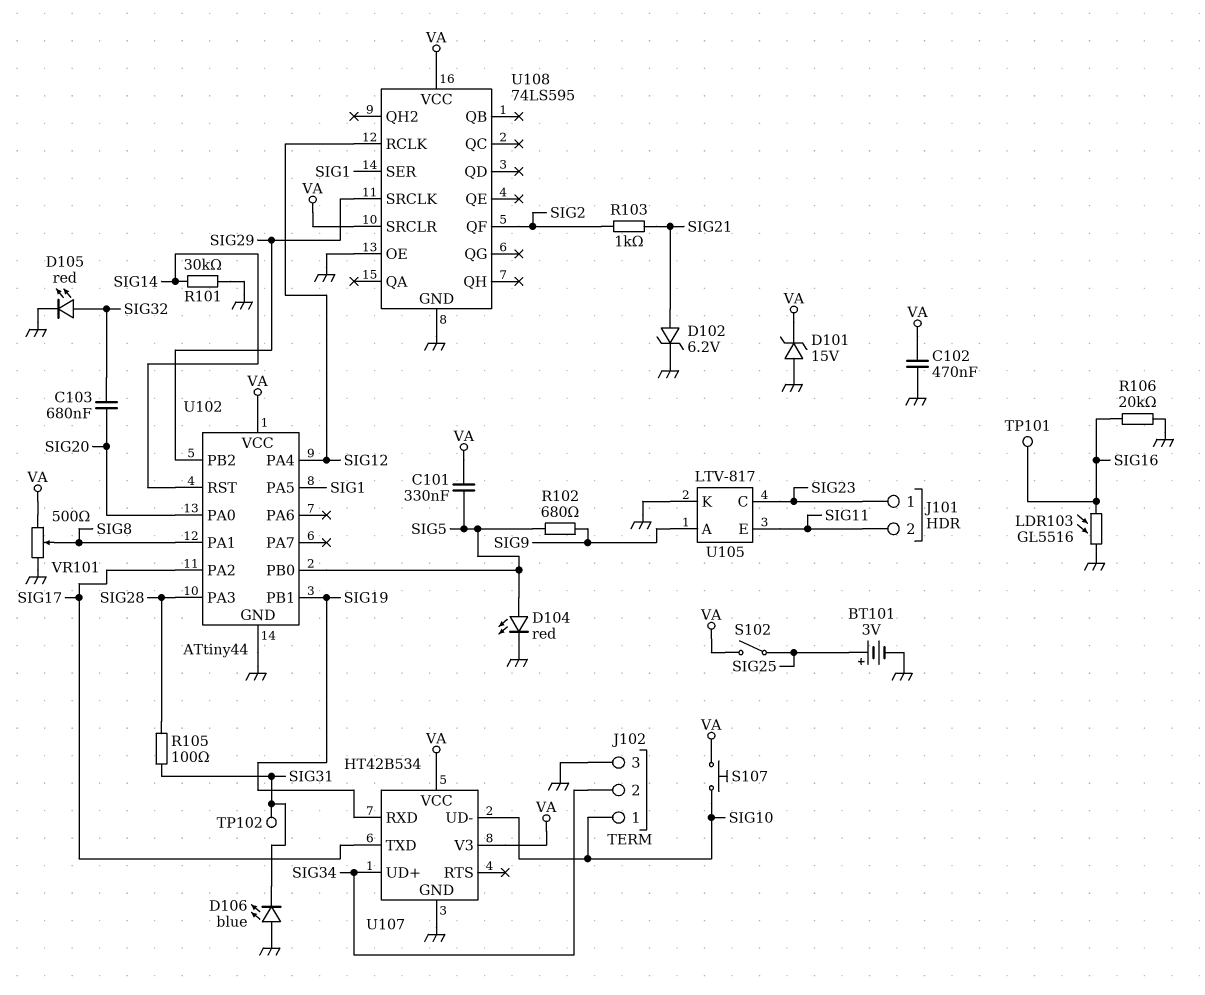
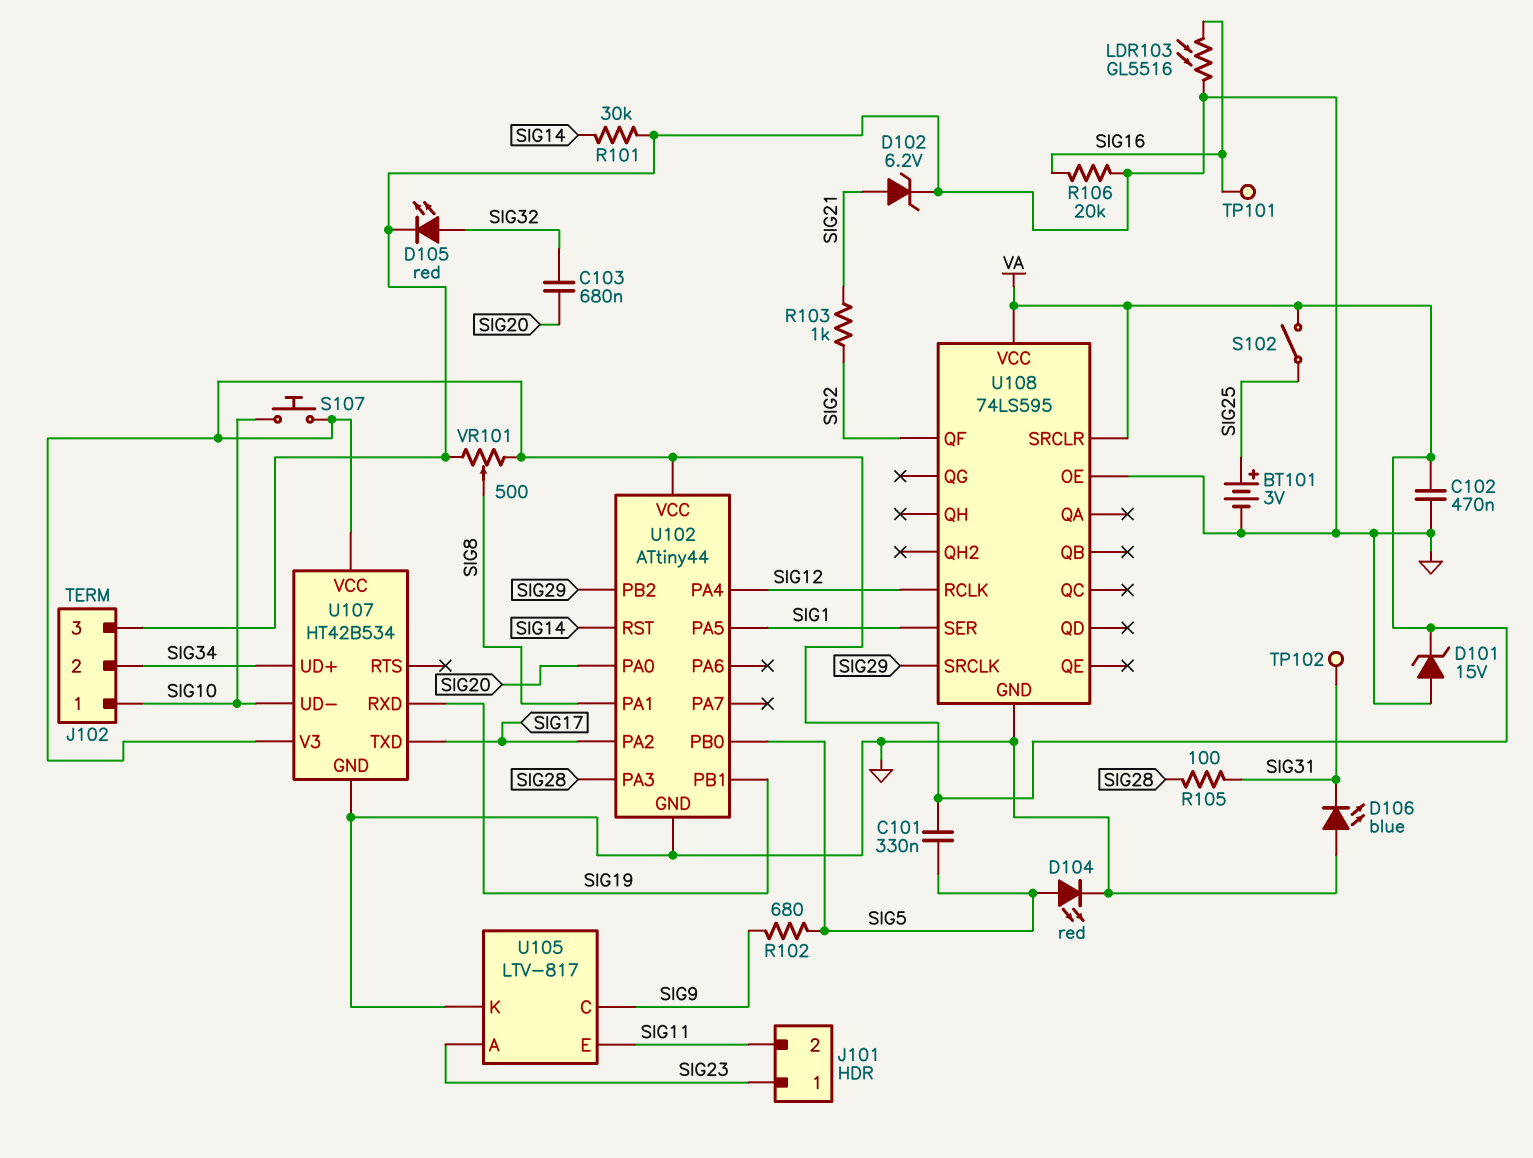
U105 pin A: SIG9 -> SIG23
U105 pin C: SIG23 -> SIG9

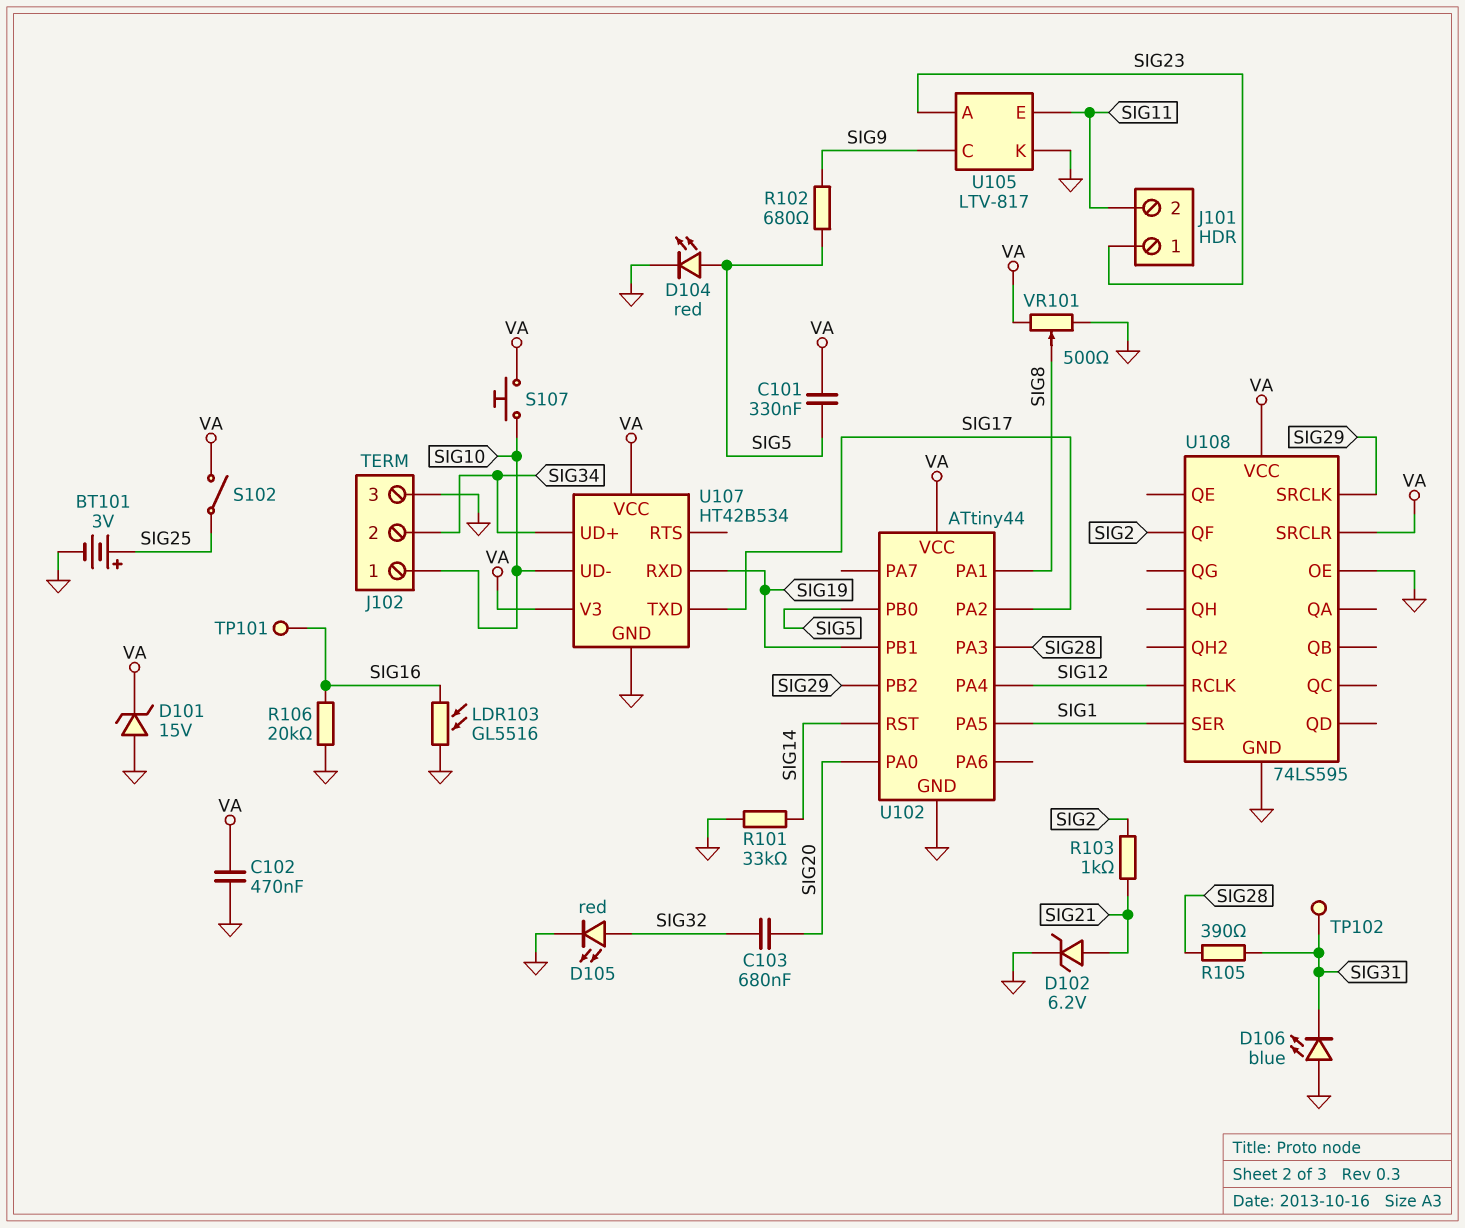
R101: 30k (GND, SIG14) -> 33k (GND, SIG14)
R105: 100 (SIG28, SIG31) -> 390 (SIG28, SIG31)

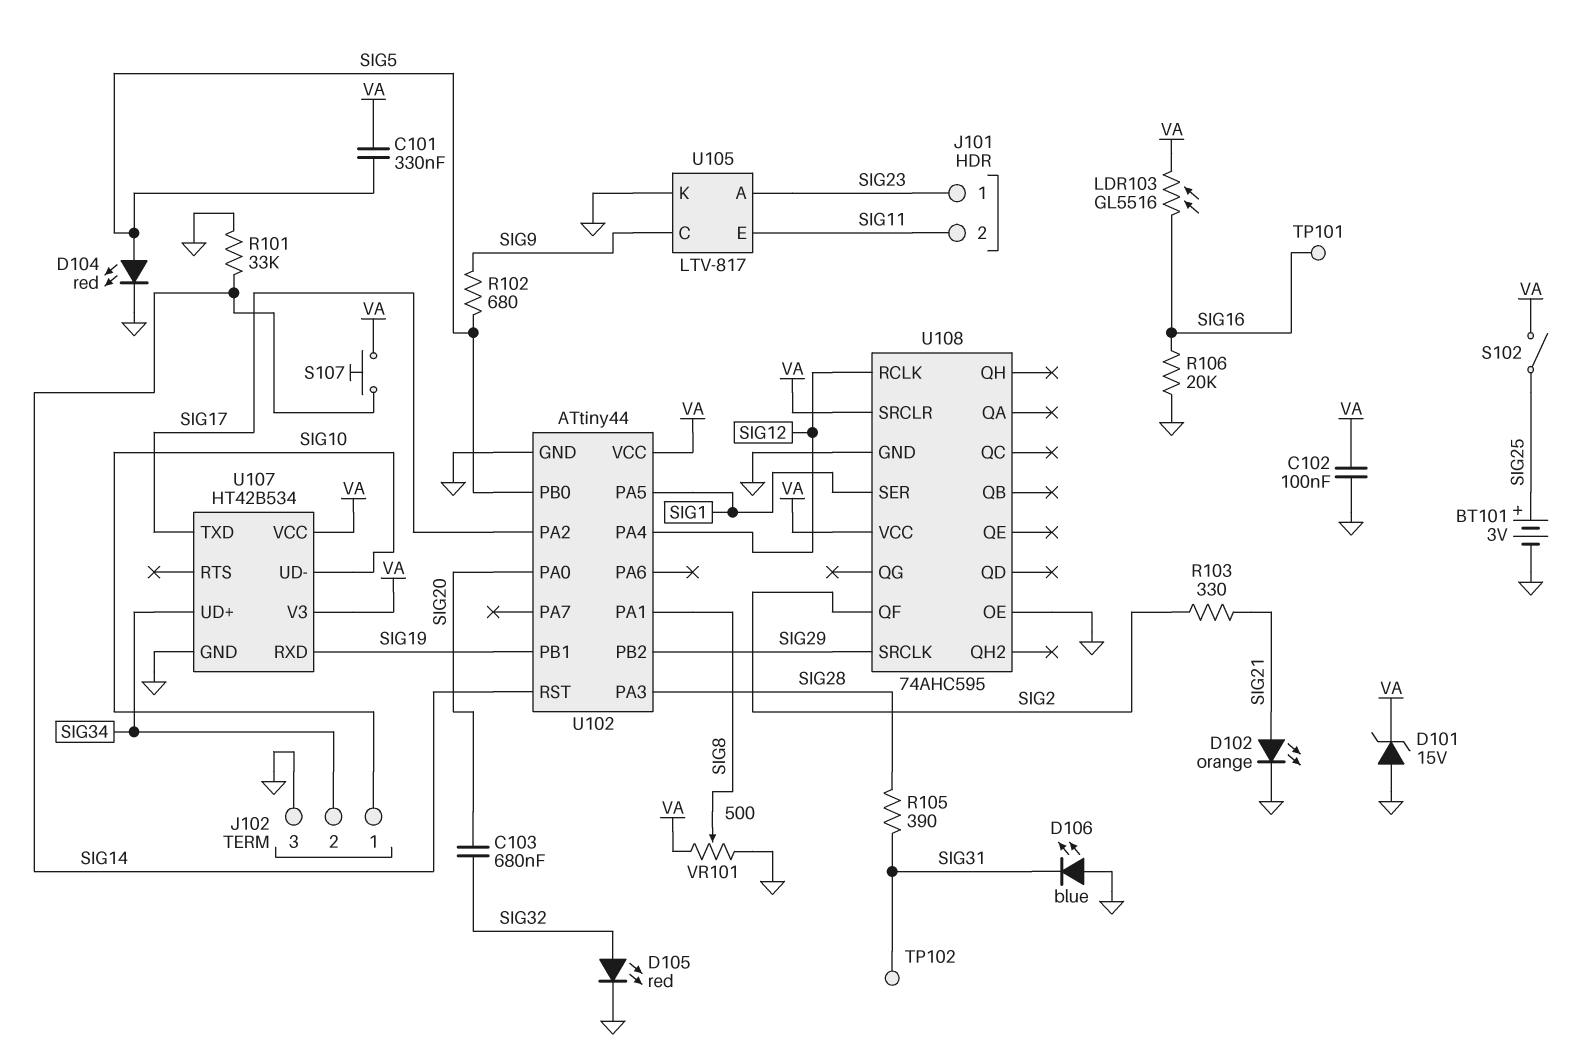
C102: 470nF (GND, VA) -> 100nF (GND, VA)
D102: zener 6.2V (A SIG21, K GND) -> LED orange (A SIG21, K GND)
LDR103: GL5516 (GND, SIG16) -> GL5516 (SIG16, VA)
R103: 1k (SIG2, SIG21) -> 330 (SIG2, SIG21)
S107: button (SIG10, VA) -> button (SIG14, VA)
U108: 74LS595 -> 74AHC595

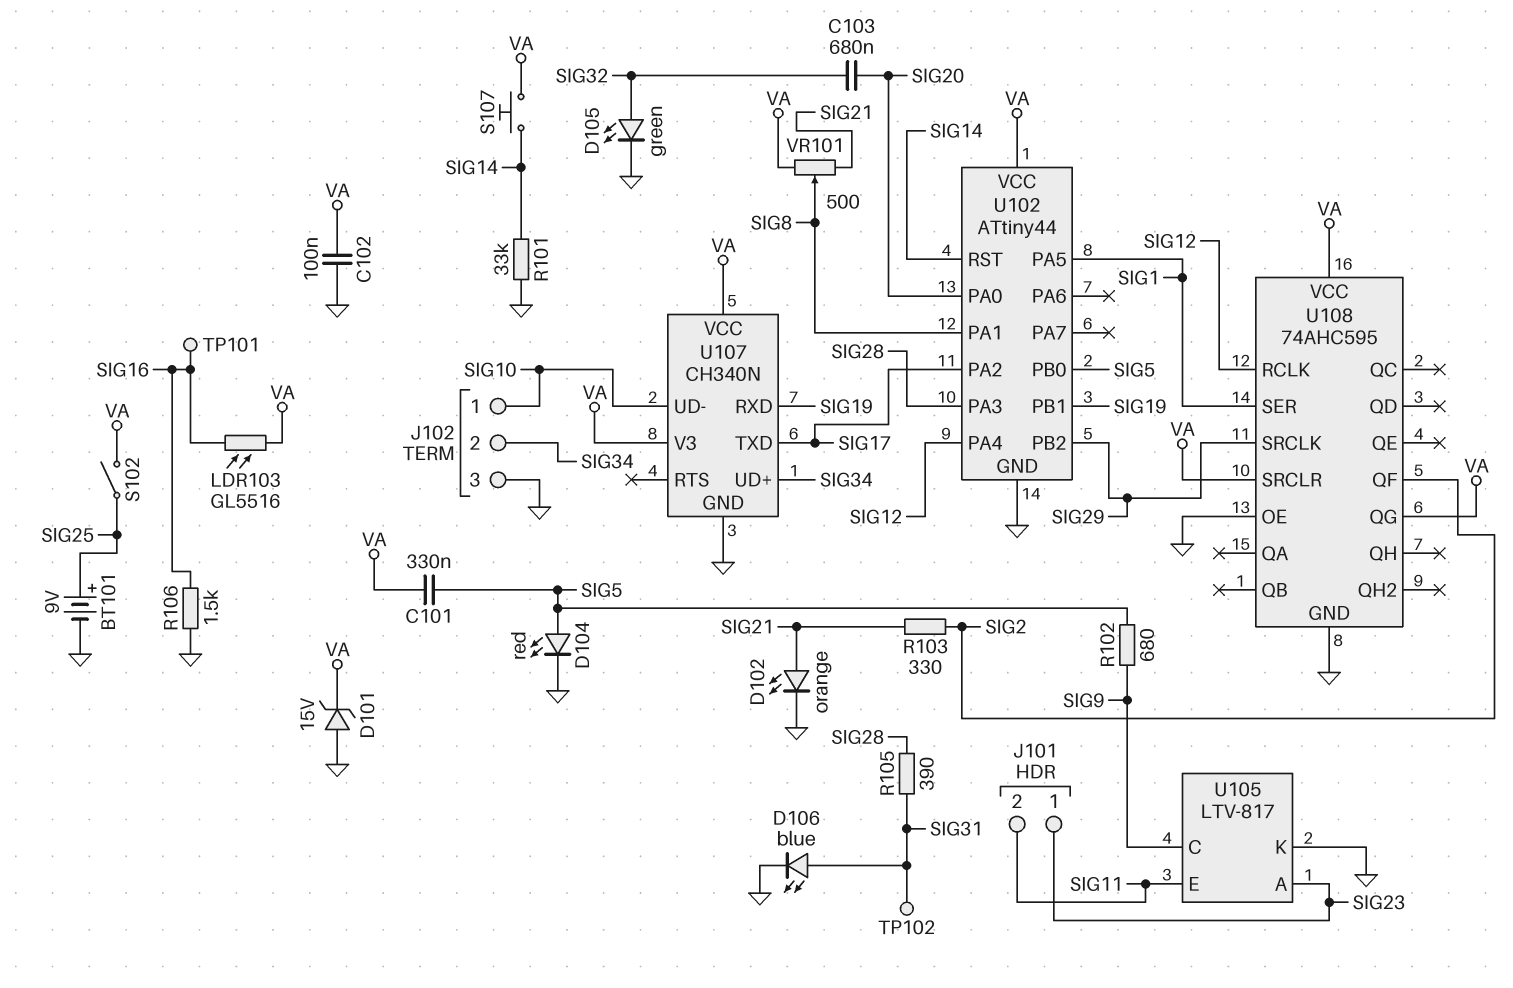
BT101: 3V (plus SIG25, minus GND) -> 9V (plus SIG25, minus GND)
D105: LED red (A SIG32, K GND) -> LED green (A SIG32, K GND)
D106: LED blue (A GND, K SIG31) -> LED blue (A SIG31, K GND)
R106: 20k (GND, SIG16) -> 1.5k (GND, SIG16)
U107: HT42B534 -> CH340N
U108 pin QG: none -> VA
VR101: 500 (GND, VA, wiper SIG8) -> 500 (SIG21, VA, wiper SIG8)

